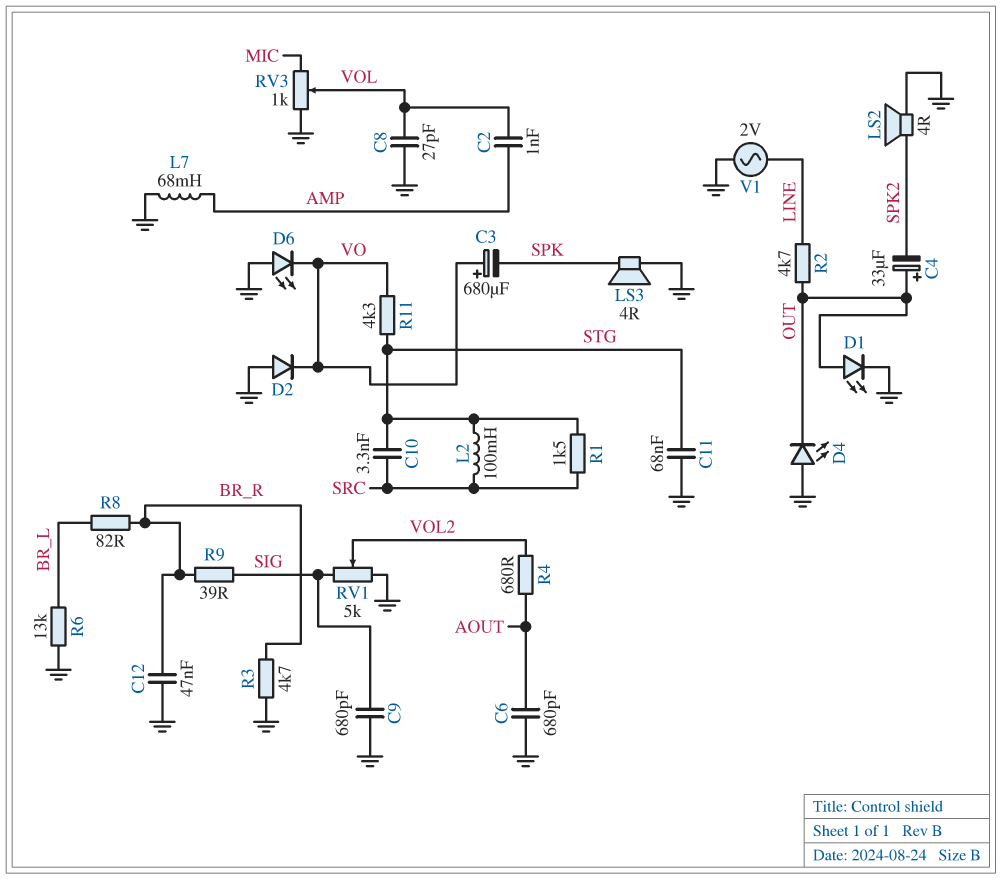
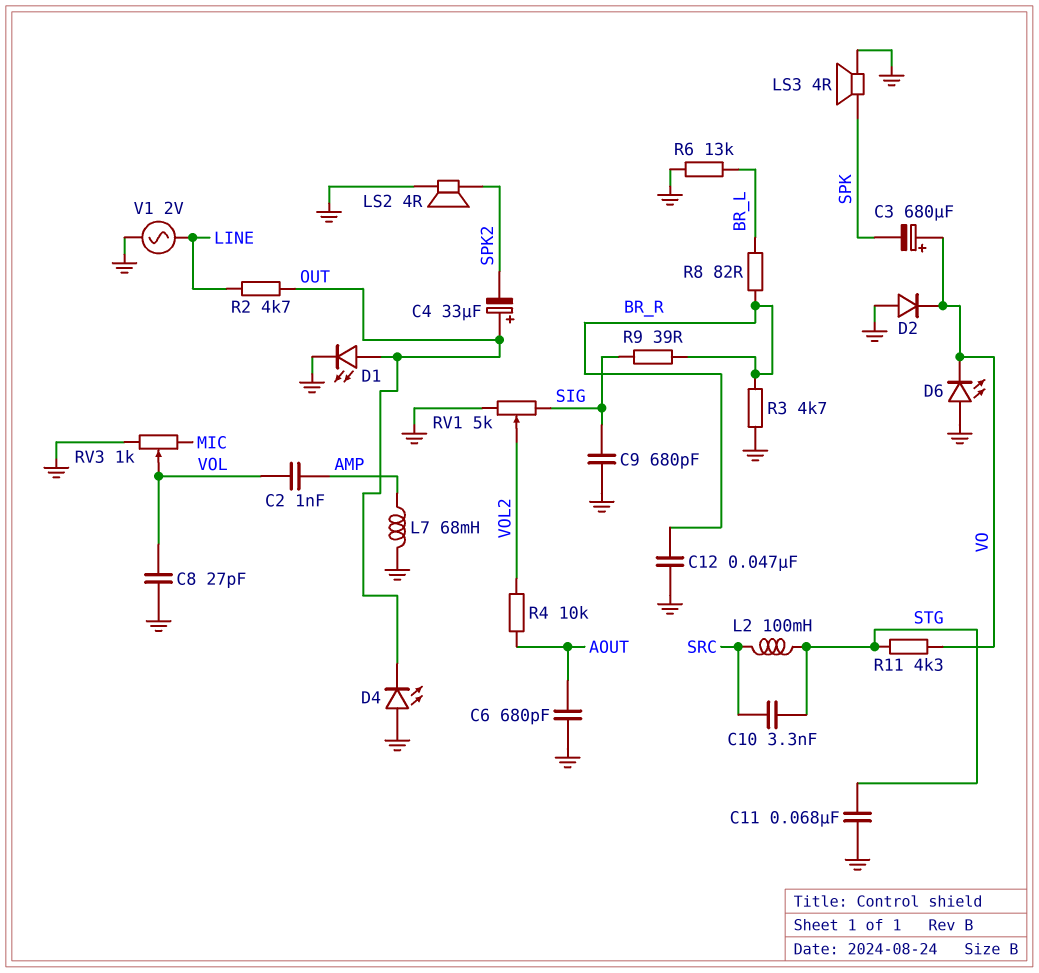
R1: 1.5k (SRC, STG) -> none
R4: 680 (AOUT, VOL2) -> 10k (AOUT, VOL2)

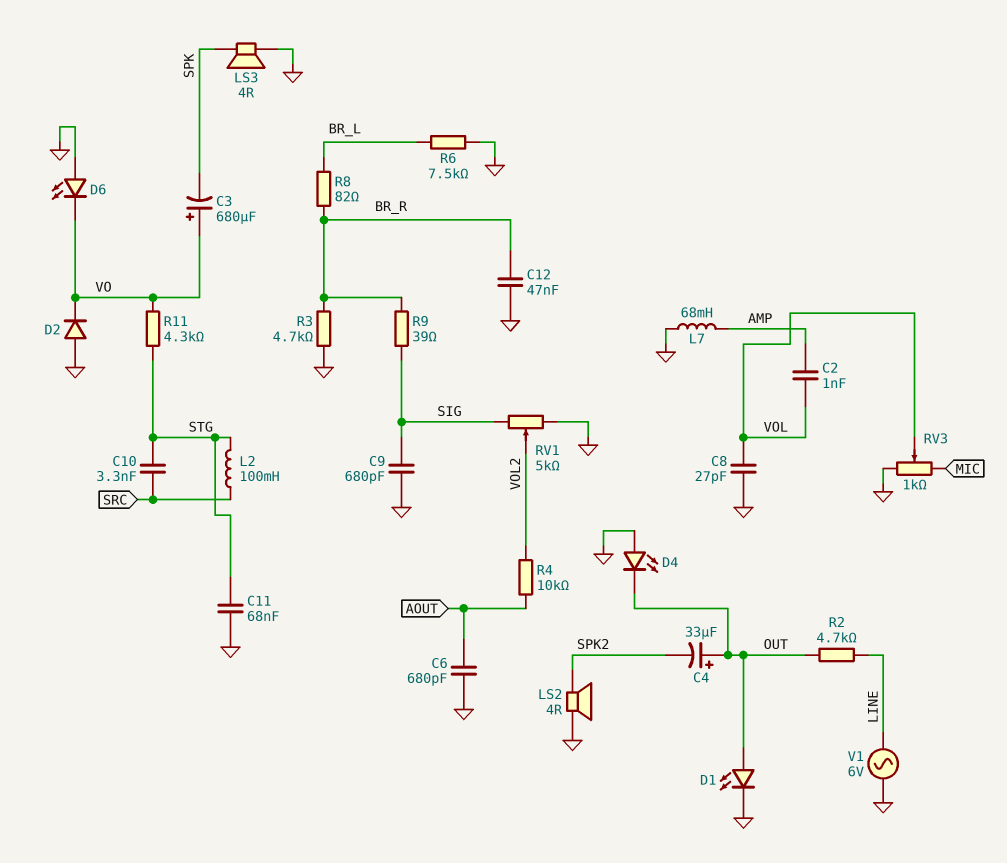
R6: 13k (BR_L, GND) -> 7.5k (BR_L, GND)
V1: AC 2V (GND, LINE) -> AC 6V (GND, LINE)

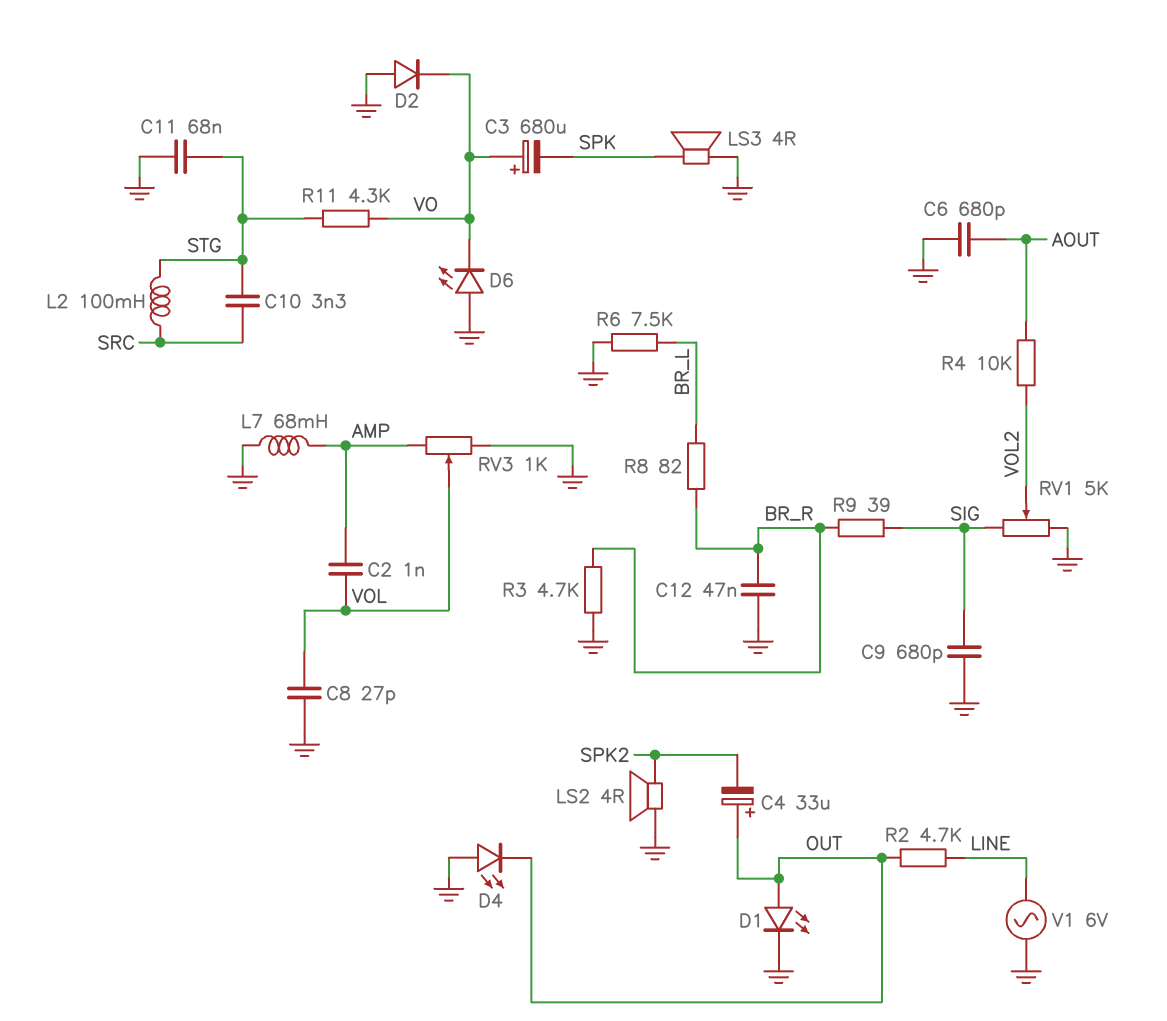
RV3: 1k (GND, MIC, wiper VOL) -> 1k (AMP, GND, wiper VOL)

